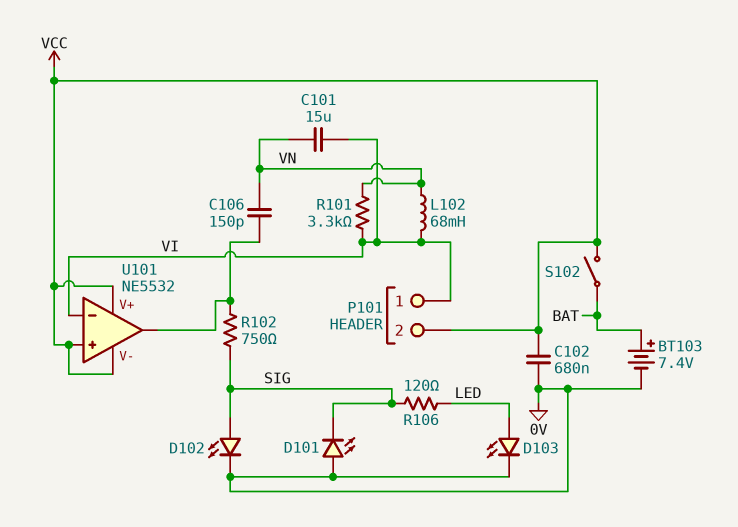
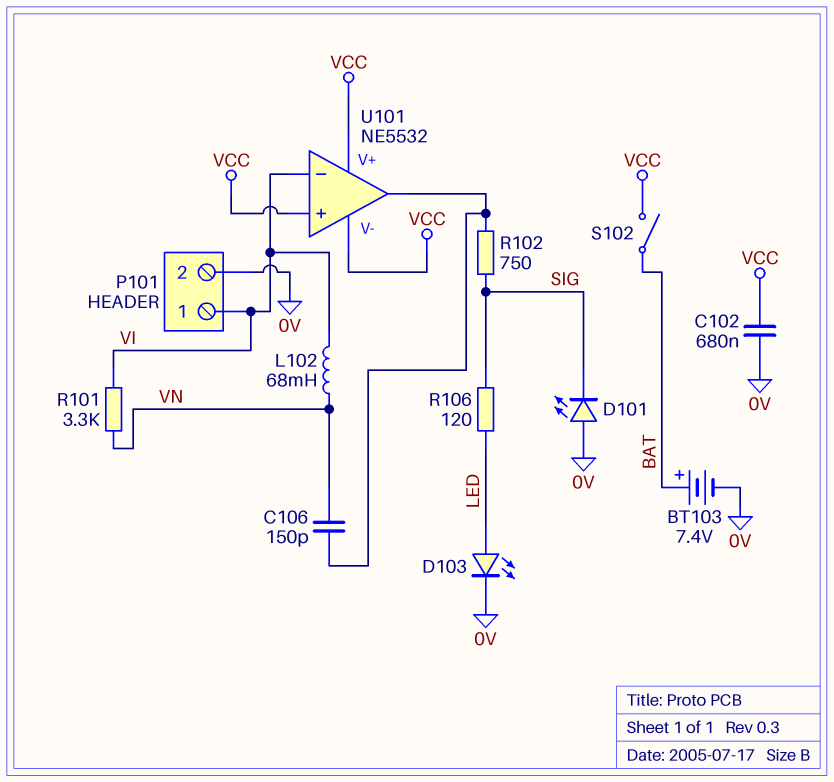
C101: 15uF (VI, VN) -> none
D102: LED (A SIG, K 0V) -> none
P101 pin 2: VCC -> 0V

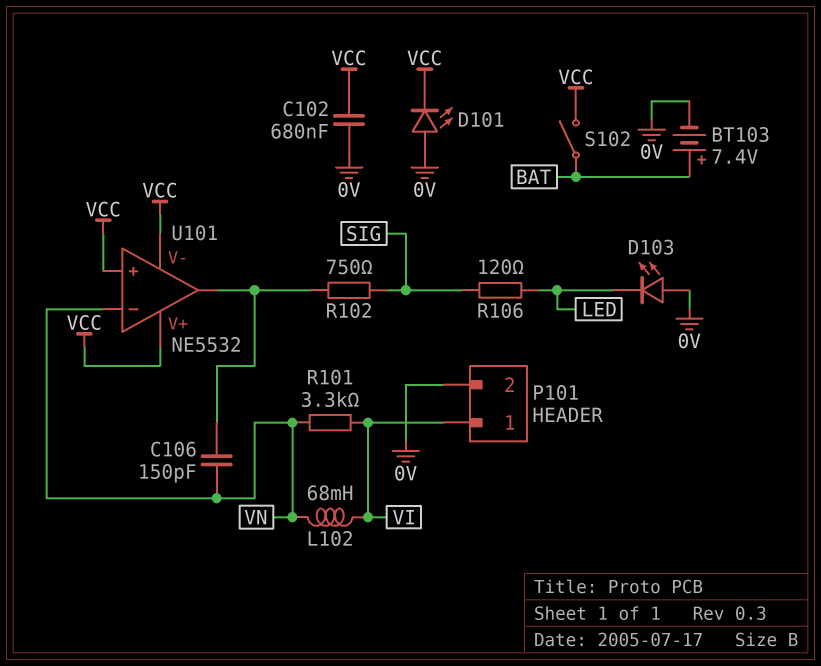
D101: LED (A 0V, K SIG) -> LED (A 0V, K VCC)
D103: LED (A LED, K 0V) -> LED (A 0V, K LED)
U101 pin in-: VI -> VN

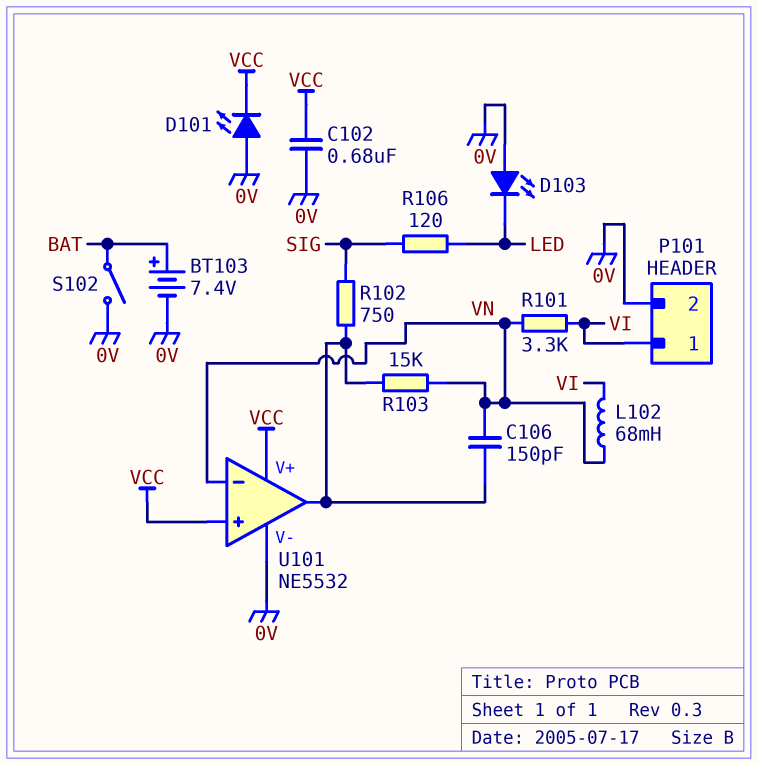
R103: none -> 15k (U101/out, VN)
S102: switch (BAT, VCC) -> switch (0V, BAT)
U101 pin V-: VCC -> 0V

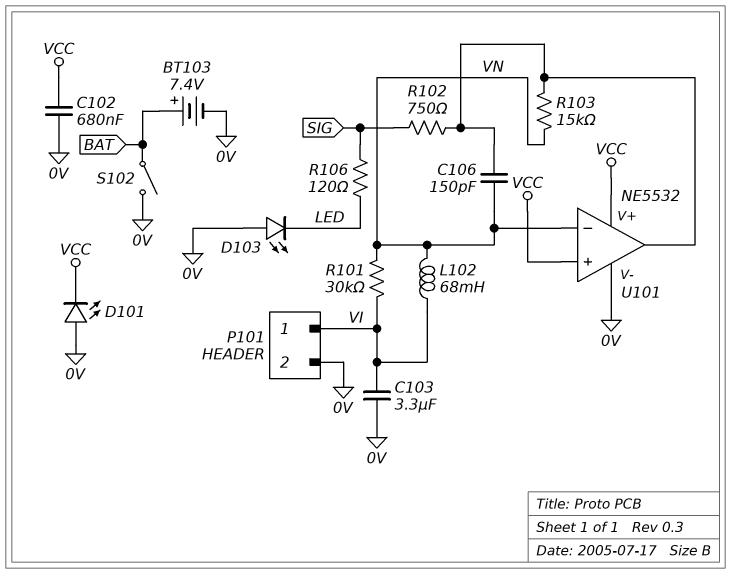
C103: none -> 3.3uF (0V, VI)
R101: 3.3k (VI, VN) -> 30k (VI, VN)

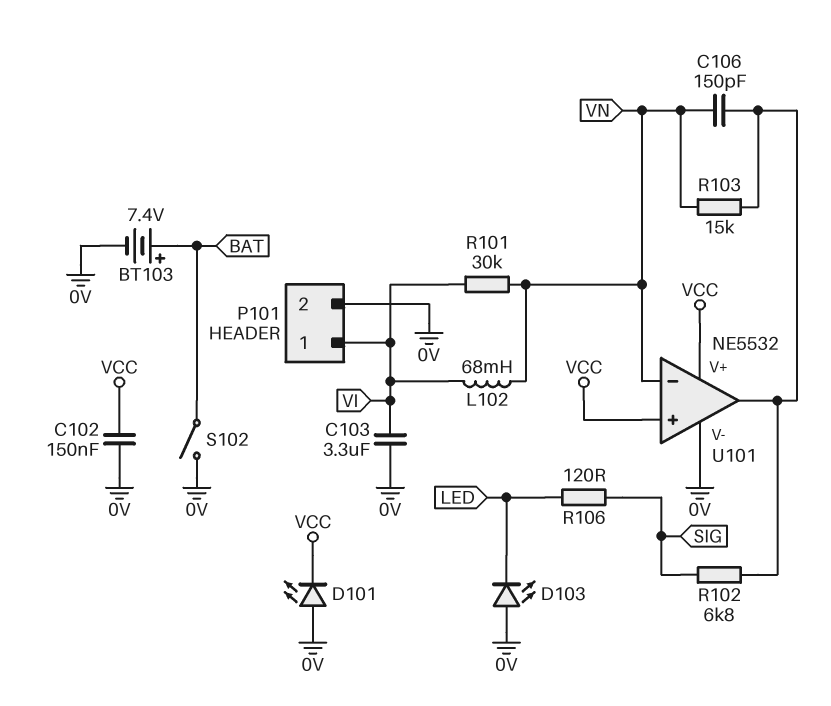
C102: 680nF (0V, VCC) -> 150nF (0V, VCC)
R102: 750 (SIG, U101/out) -> 6.8k (SIG, U101/out)

